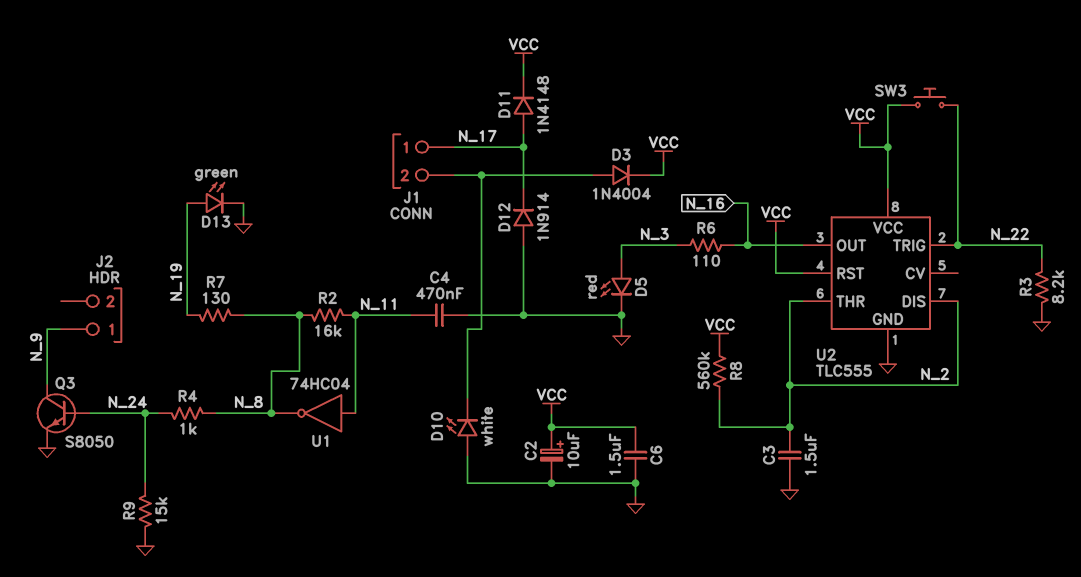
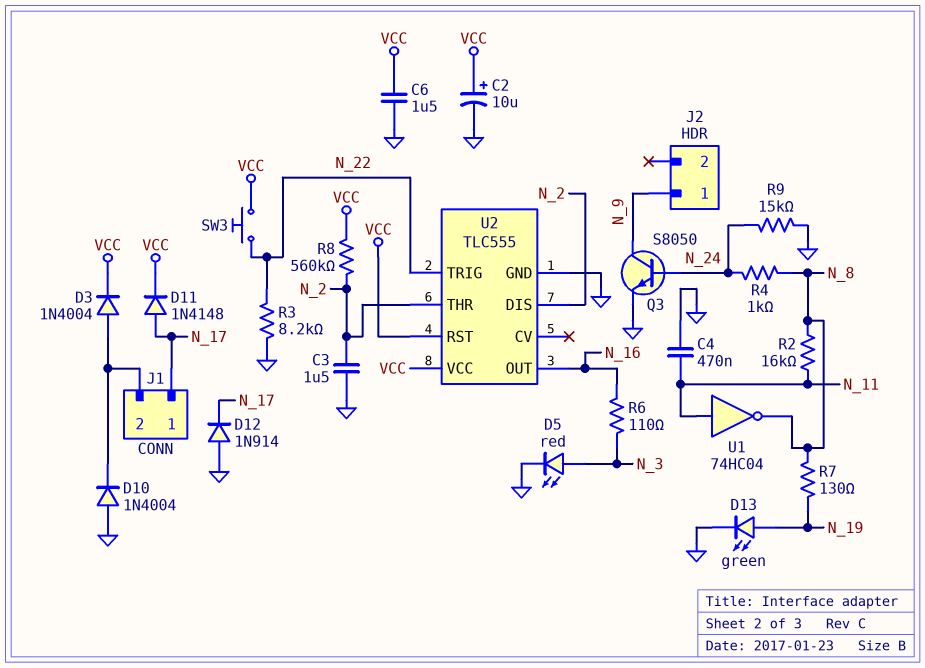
D10: LED white (A GND, K J1/2) -> diode 1N4004 (A GND, K J1/2)

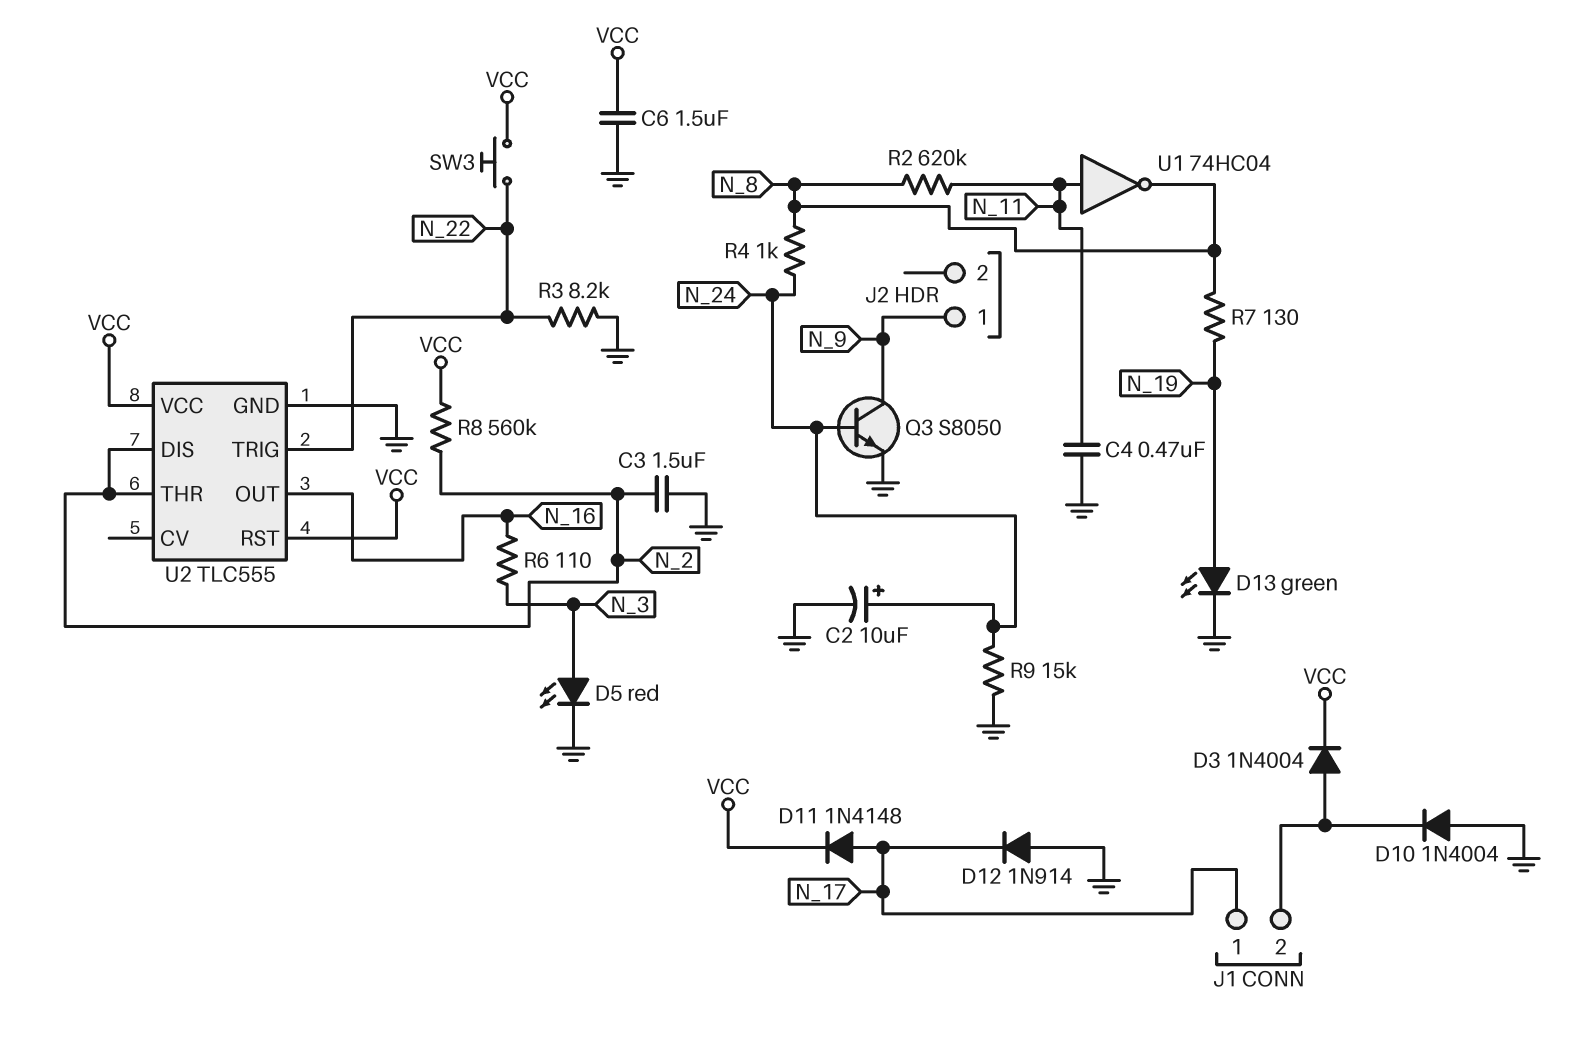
C2: 10uF (plus VCC, minus GND) -> 10uF (plus N_24, minus GND)
R2: 16k (N_8, N_11) -> 620k (N_8, N_11)

